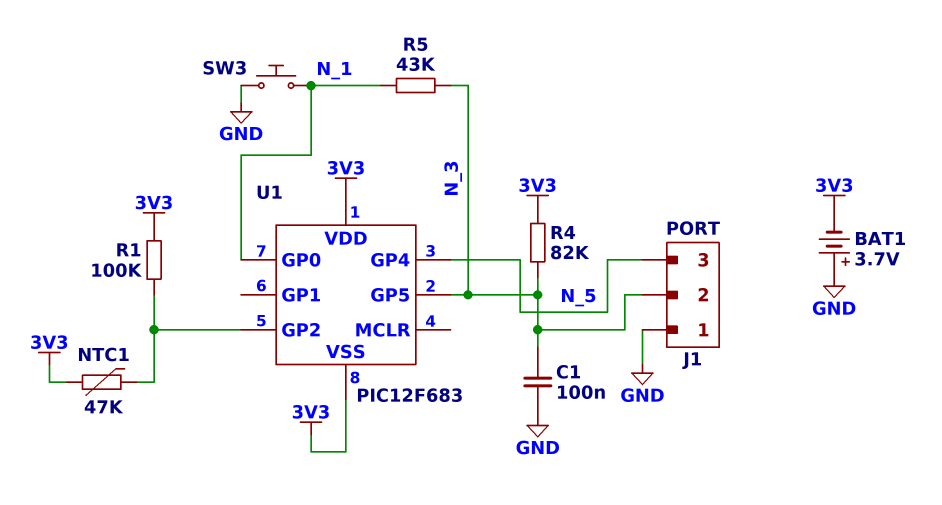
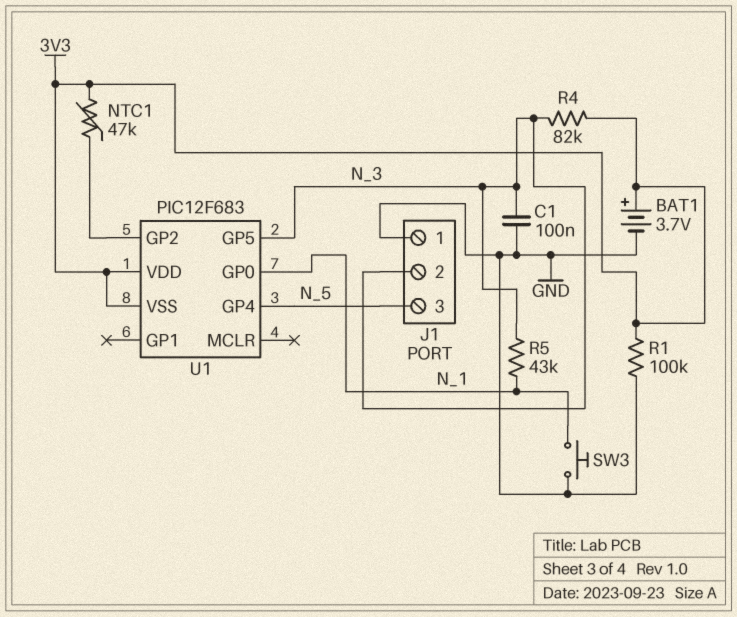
BAT1: 3.7V (plus GND, minus 3V3) -> 3.7V (plus 3V3, minus GND)
R1: 100k (3V3, U1/GP2) -> 100k (3V3, GND)

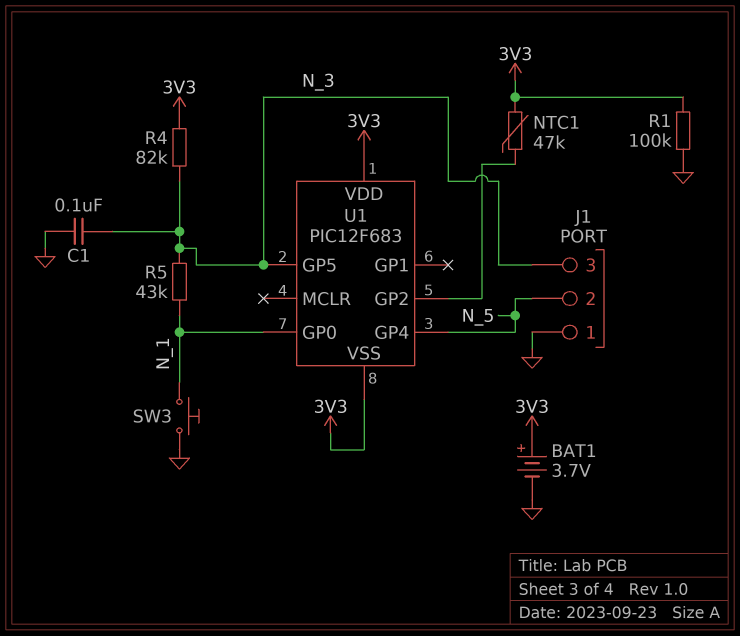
J1 pin 2: N_3 -> N_5
J1 pin 3: N_5 -> N_3

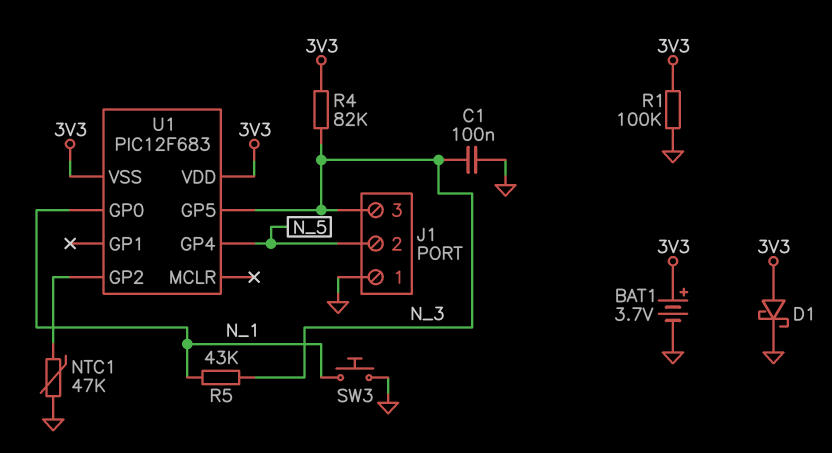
D1: none -> schottky (A 3V3, K GND)
NTC1: 47k (3V3, U1/GP2) -> 47k (GND, U1/GP2)

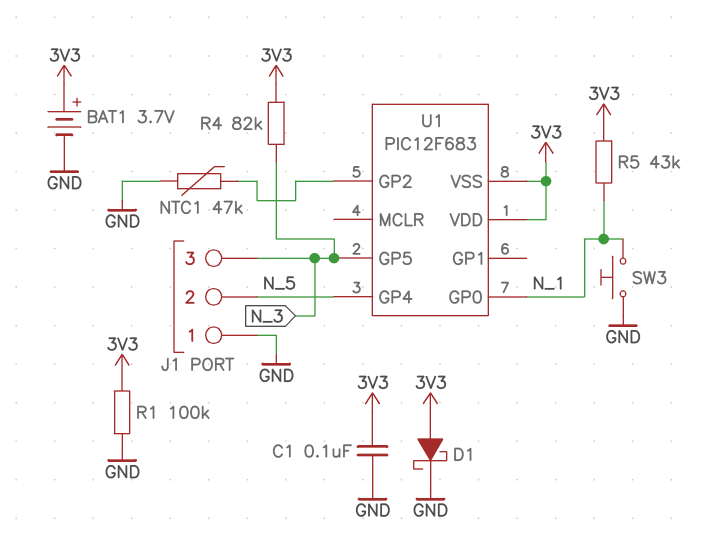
C1: 100nF (GND, N_3) -> 100nF (3V3, GND)
R5: 43k (N_1, N_3) -> 43k (3V3, N_1)

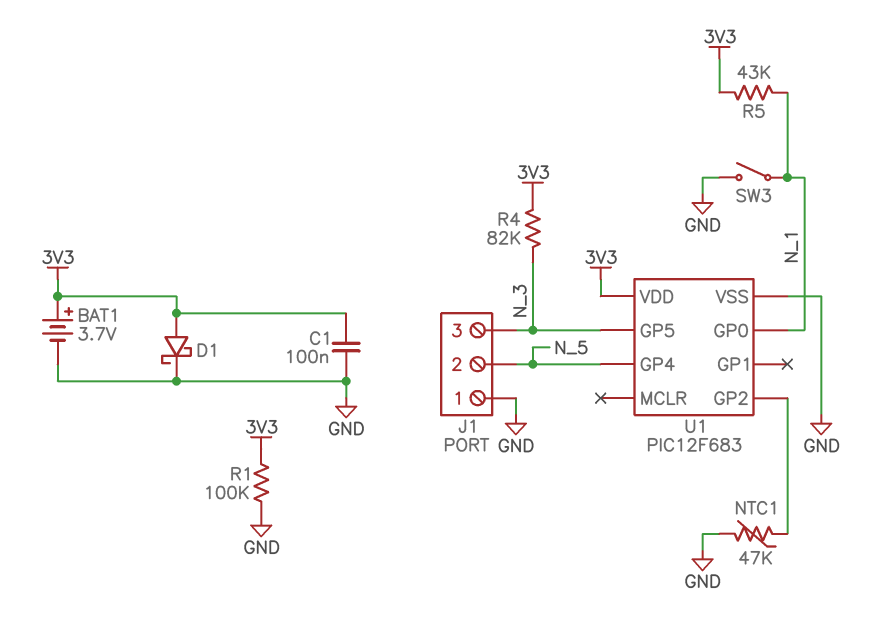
SW3: button (GND, N_1) -> switch (GND, N_1)
U1 pin VSS: 3V3 -> GND

